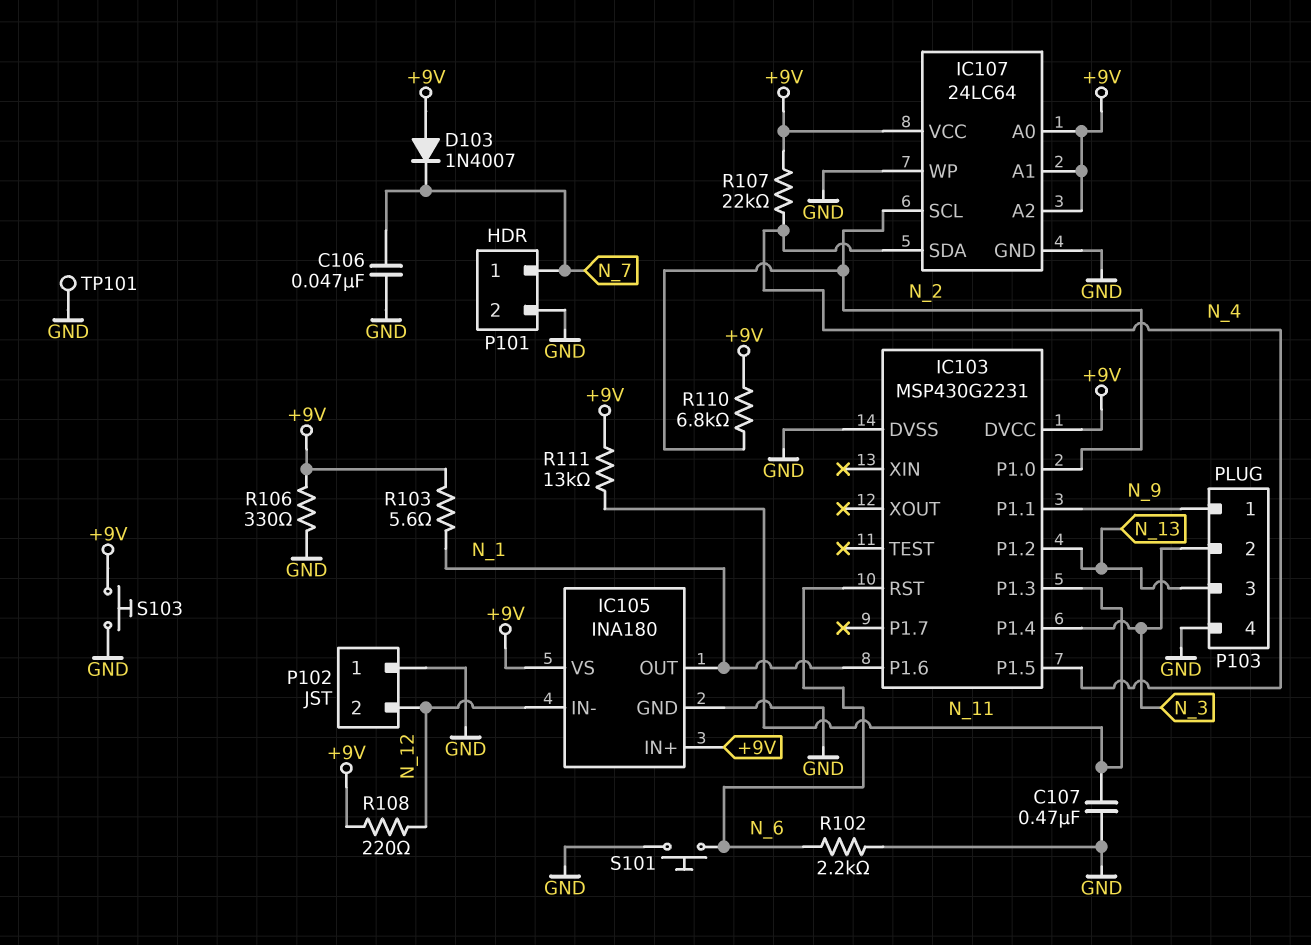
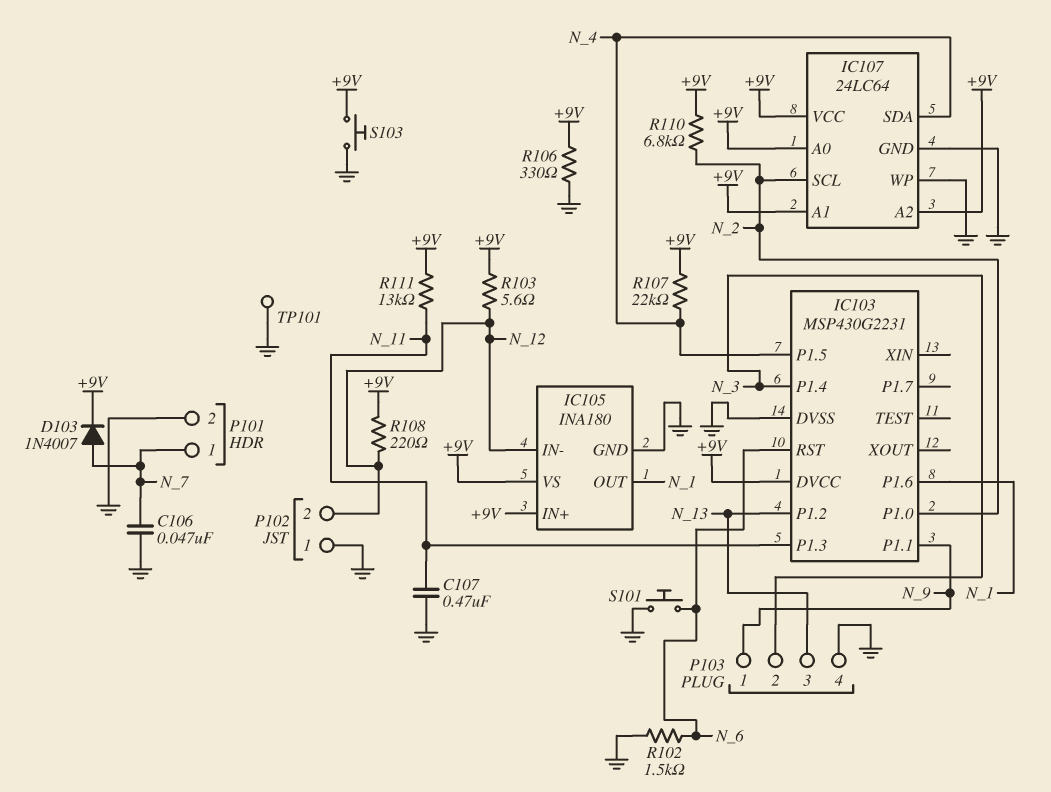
D103: diode 1N4007 (A +9V, K N_7) -> diode 1N4007 (A N_7, K +9V)
R102: 2.2k (GND, N_6) -> 1.5k (GND, N_6)
R103: 5.6 (+9V, N_1) -> 5.6 (+9V, N_12)

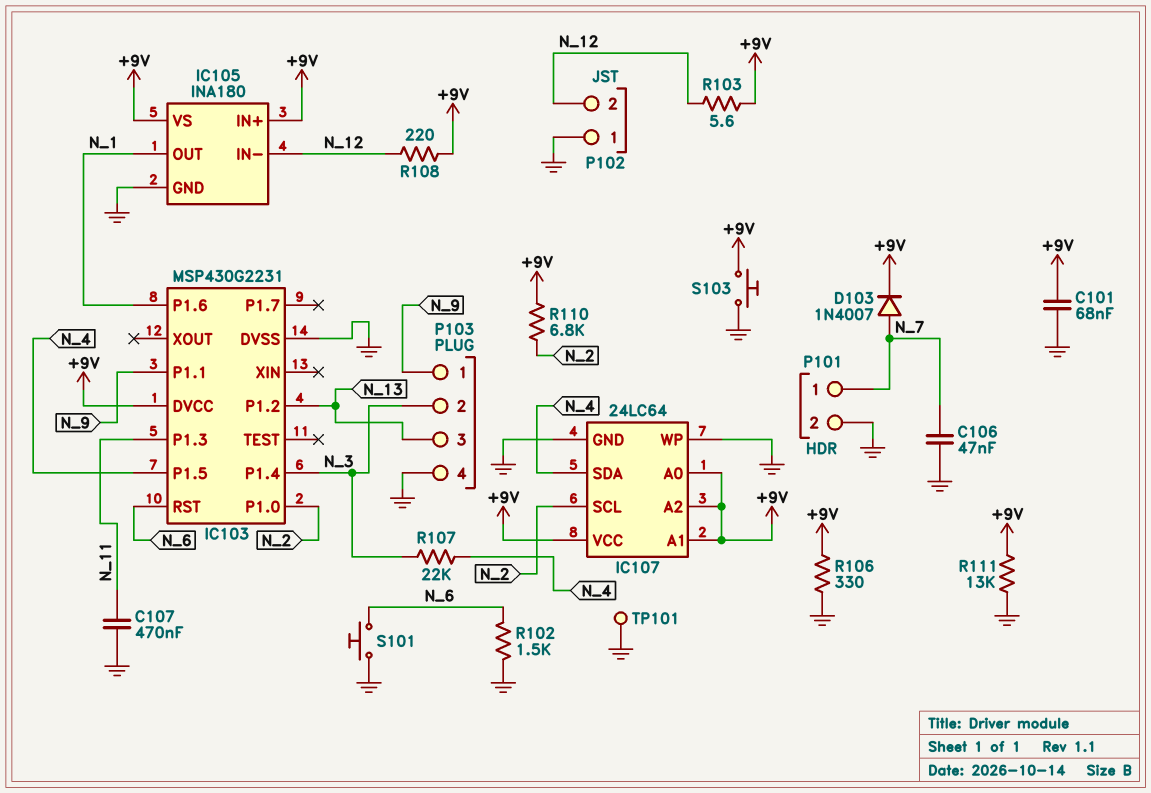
C101: none -> 68nF (+9V, GND)
R107: 22k (+9V, N_4) -> 22k (N_3, N_4)
R111: 13k (+9V, N_11) -> 13k (+9V, GND)

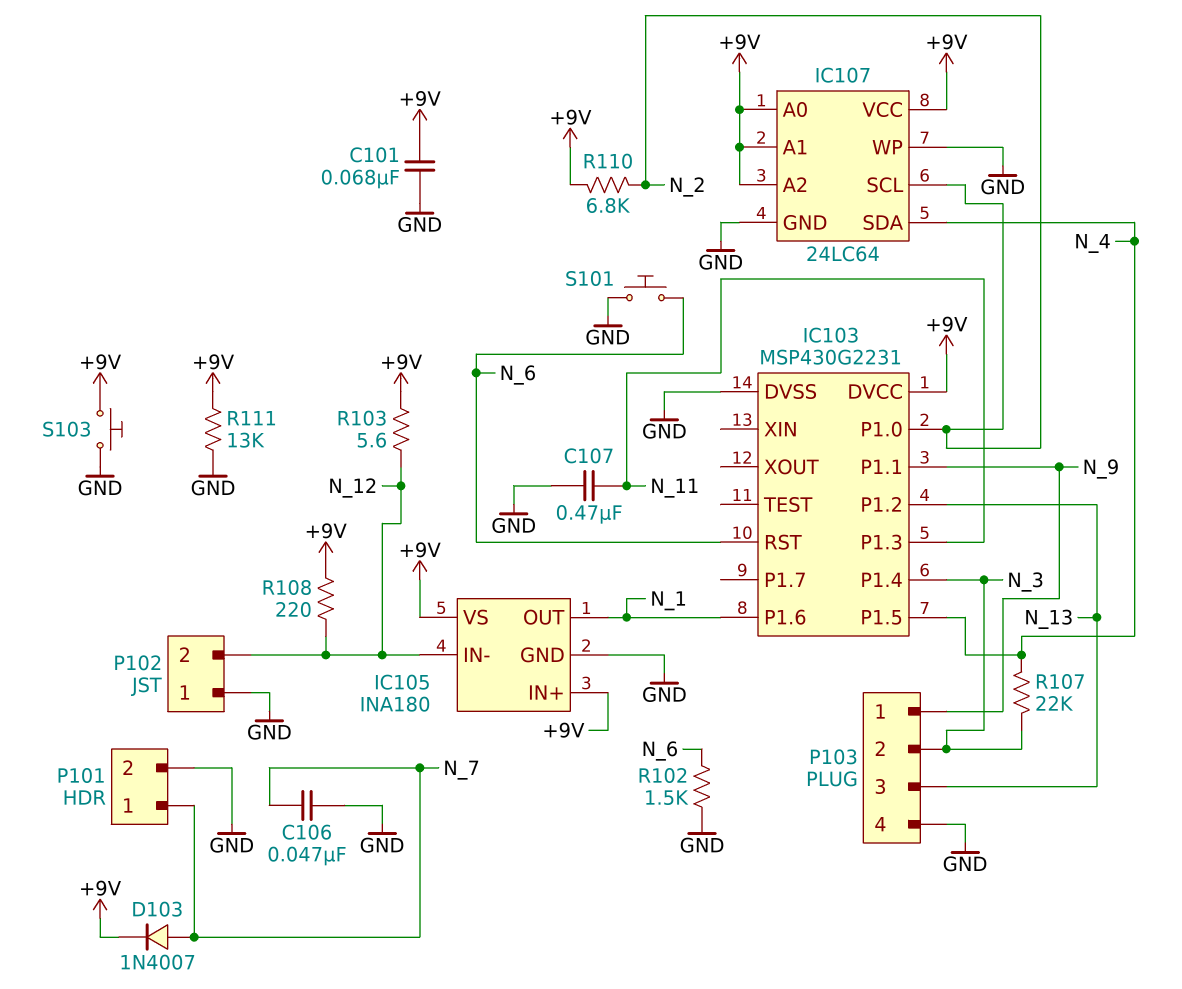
R106: 330 (+9V, GND) -> none
TP101: test point (GND) -> none

